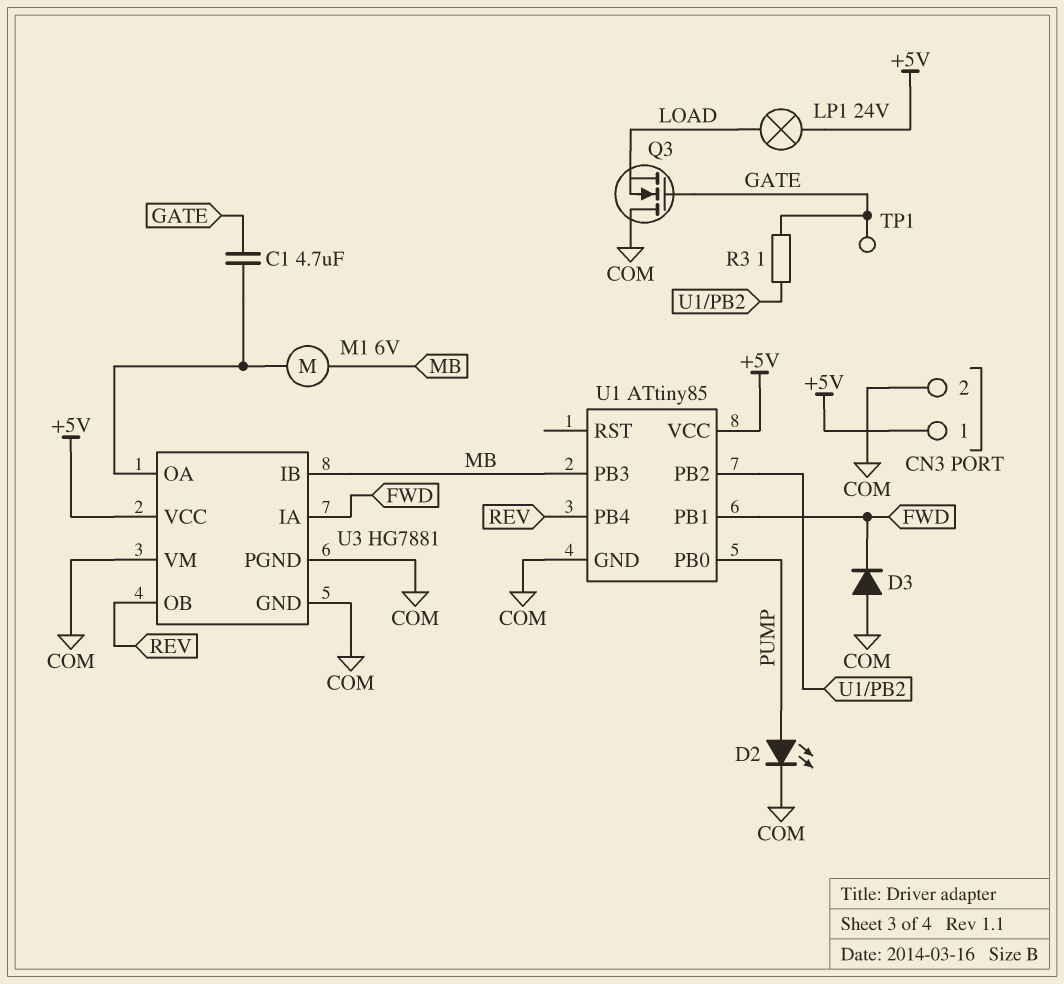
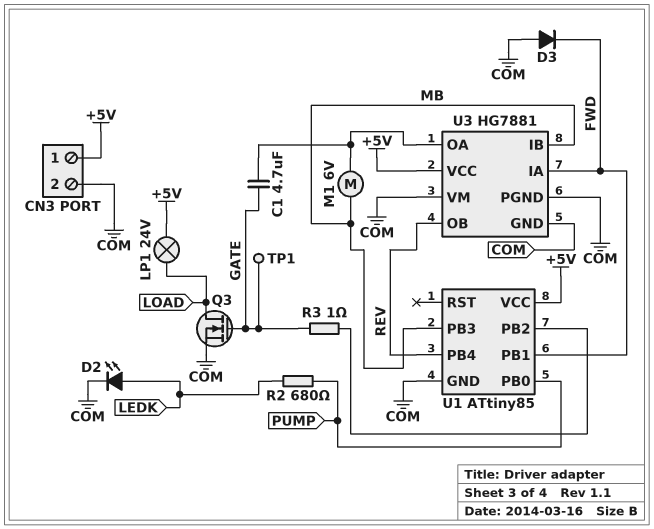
D2: LED (A PUMP, K COM) -> LED (A LEDK, K COM)
Q3: NMOS (G GATE, D COM, S LOAD) -> NMOS (G GATE, D LOAD, S COM)
R2: none -> 680 (LEDK, PUMP)

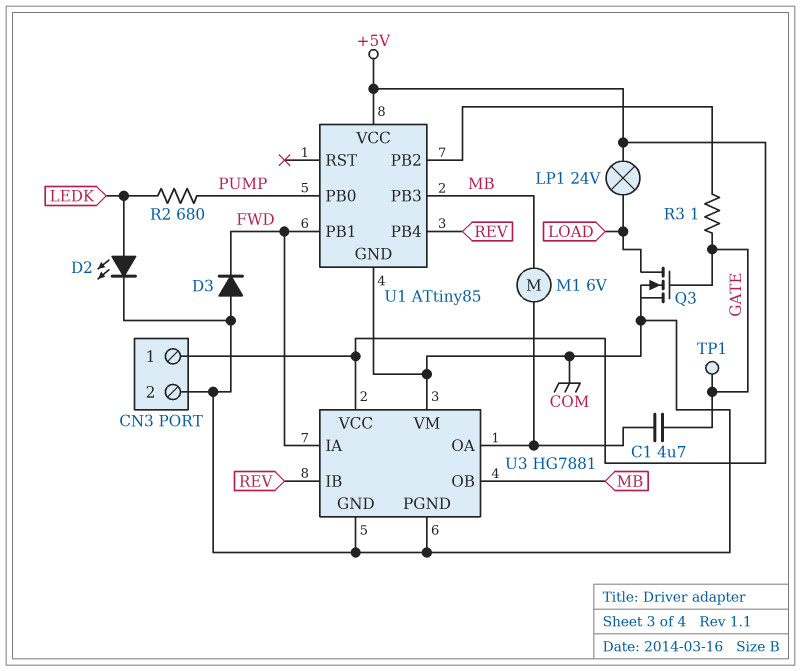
U3 pin IB: MB -> REV
U3 pin OB: REV -> MB

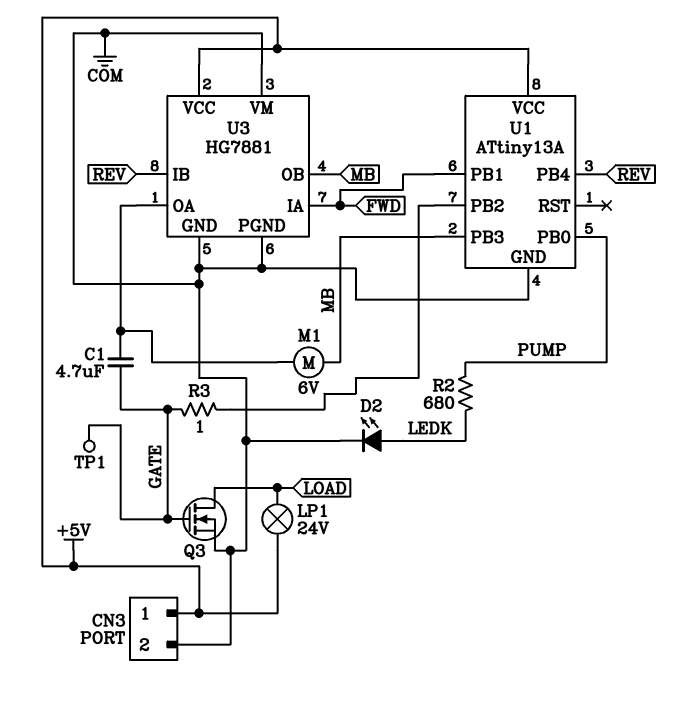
D3: diode (A COM, K FWD) -> none
U1: ATtiny85 -> ATtiny13A

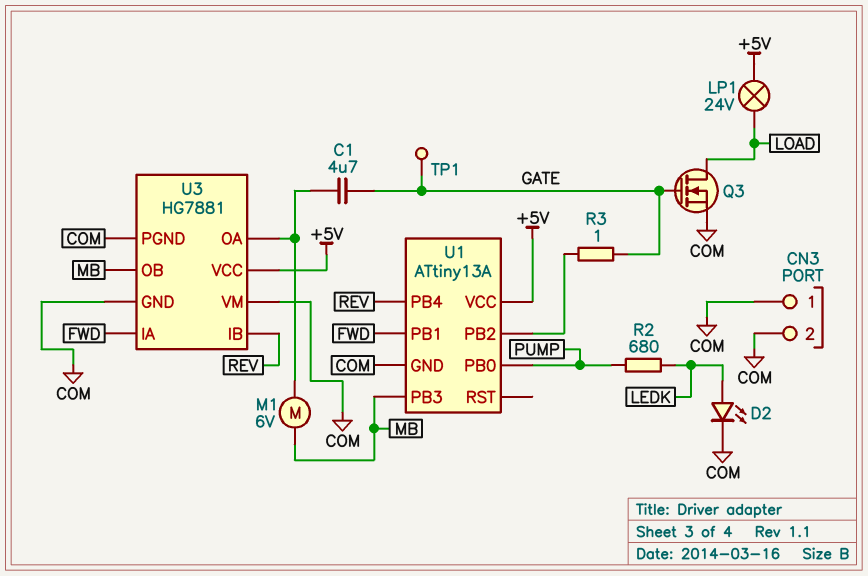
CN3 pin 1: +5V -> COM

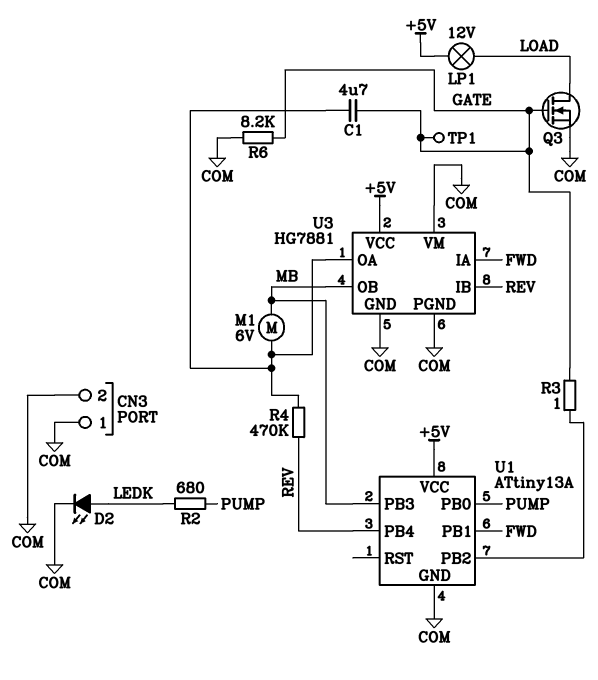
LP1: lamp 24V (+5V, LOAD) -> lamp 12V (+5V, LOAD)
R4: none -> 470k (REV, U3/OA)
R6: none -> 8.2k (COM, GATE)

